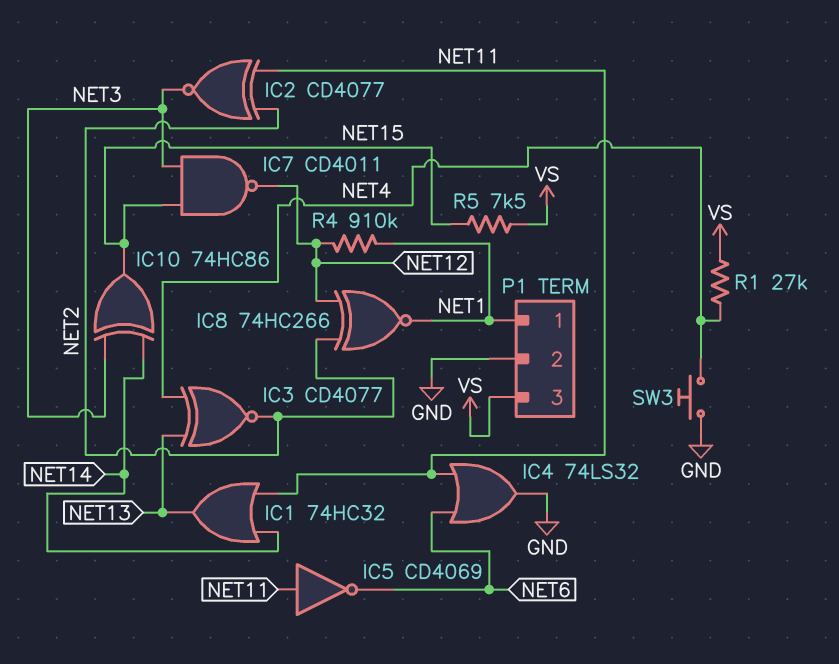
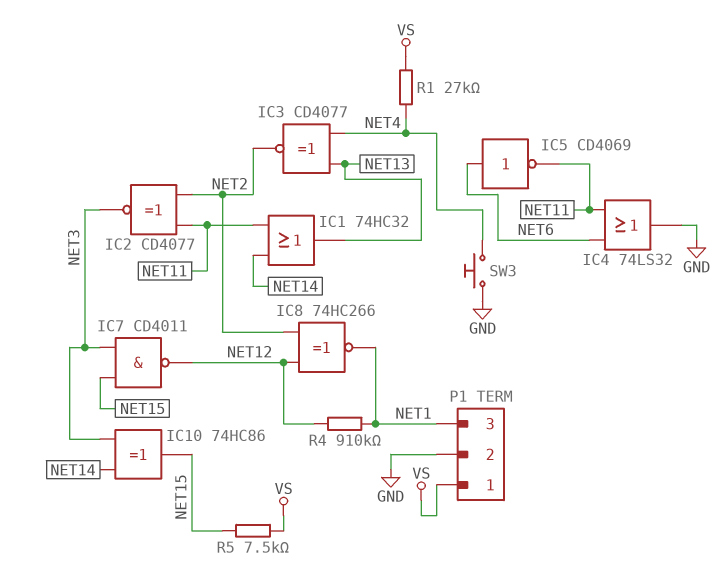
IC5: NOT CD4069 (in NET11, out NET6) -> NOT CD4069 (in NET6, out NET11)
P1 pin 1: NET1 -> VS
P1 pin 3: VS -> NET1

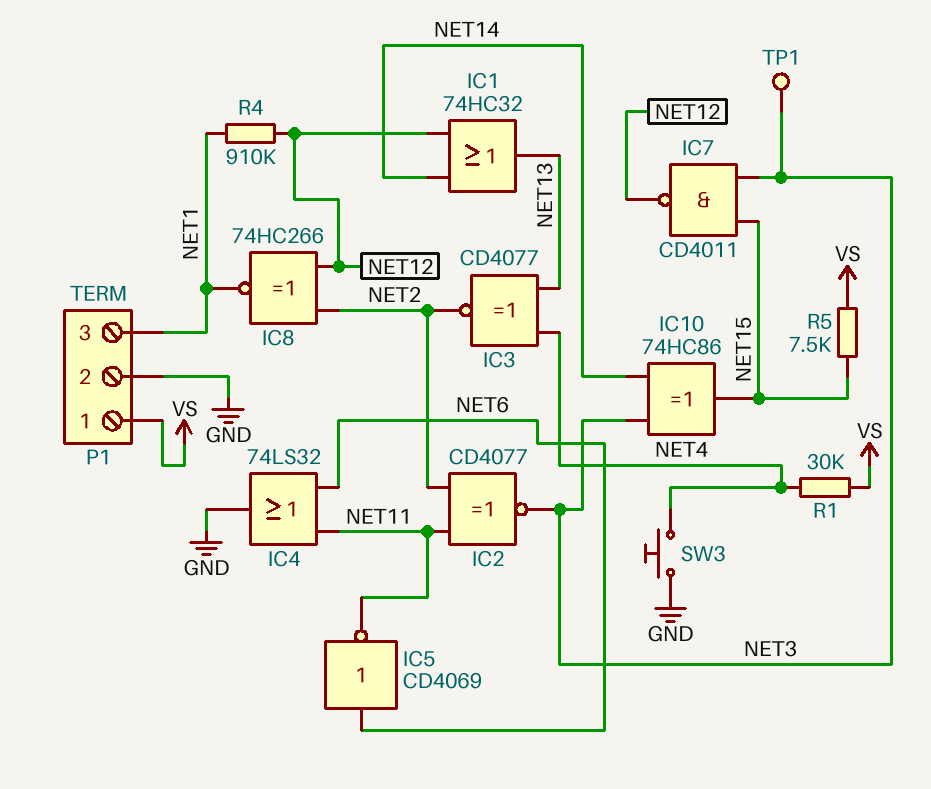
IC1: OR 74HC32 (in NET11, in NET14, out NET13) -> OR 74HC32 (in NET12, in NET14, out NET13)
R1: 27k (NET4, VS) -> 30k (NET4, VS)
TP1: none -> test point (NET3)

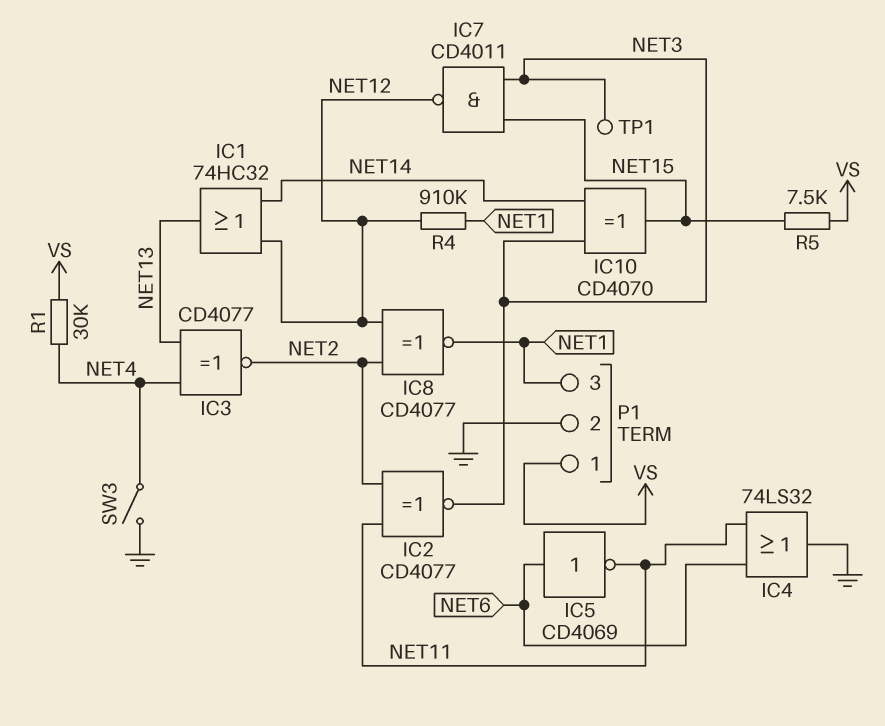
IC8: XNOR 74HC266 (in NET2, in NET12, out NET1) -> XNOR CD4077 (in NET2, in NET12, out NET1)
IC10: XOR 74HC86 (in NET3, in NET14, out NET15) -> XOR CD4070 (in NET3, in NET14, out NET15)
SW3: button (GND, NET4) -> switch (GND, NET4)

